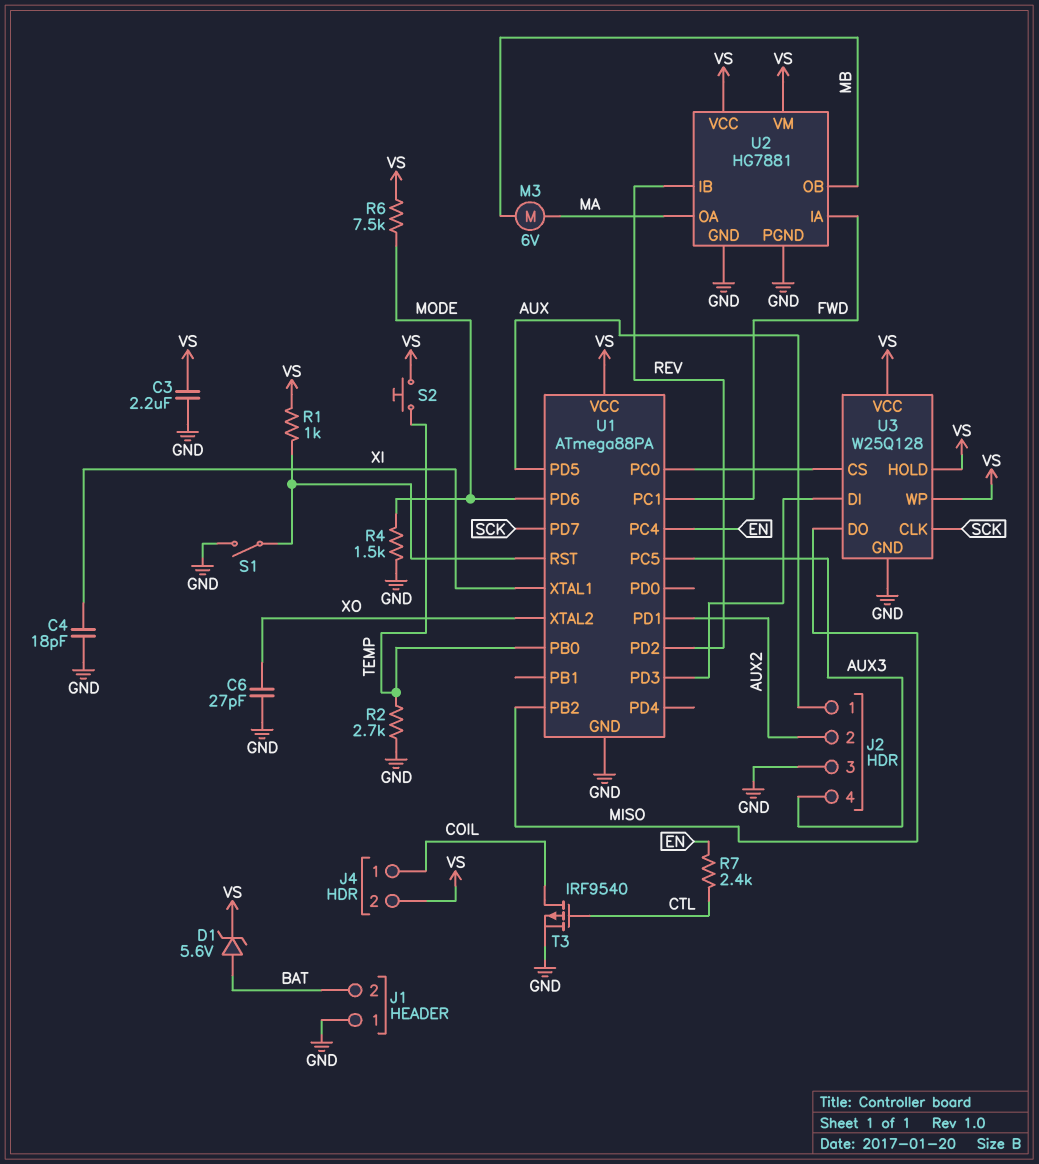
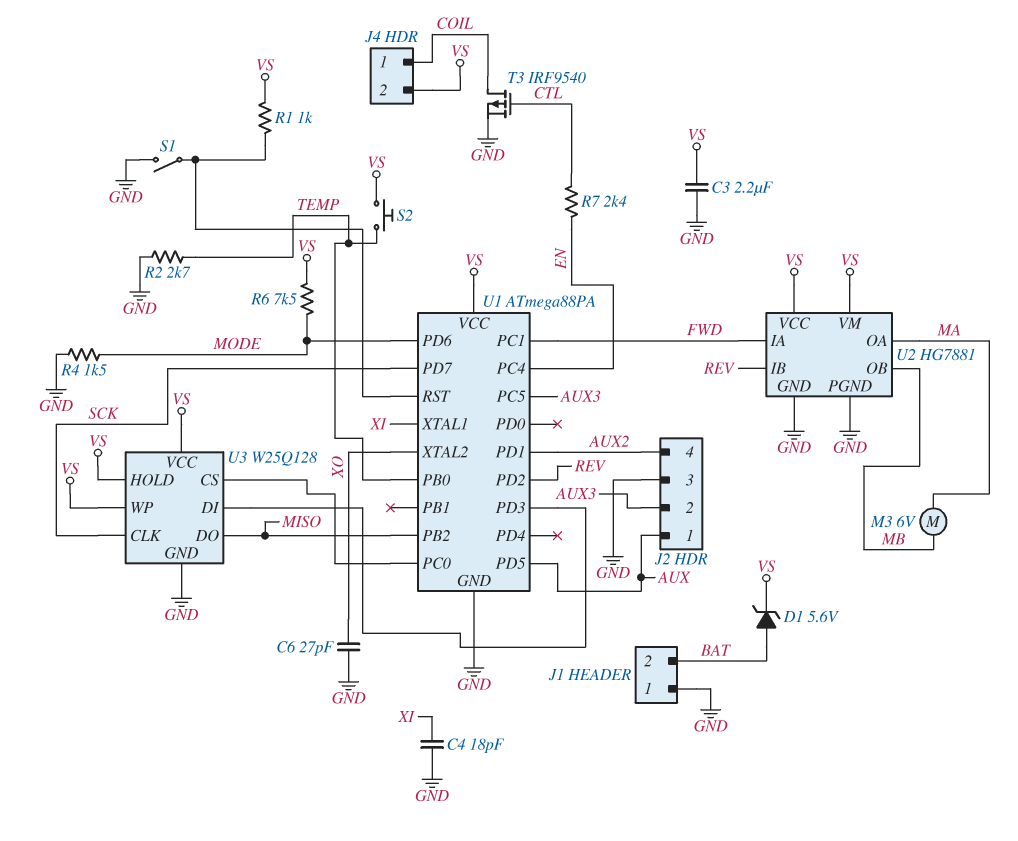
J2 pin 2: AUX2 -> AUX3
J2 pin 4: AUX3 -> AUX2

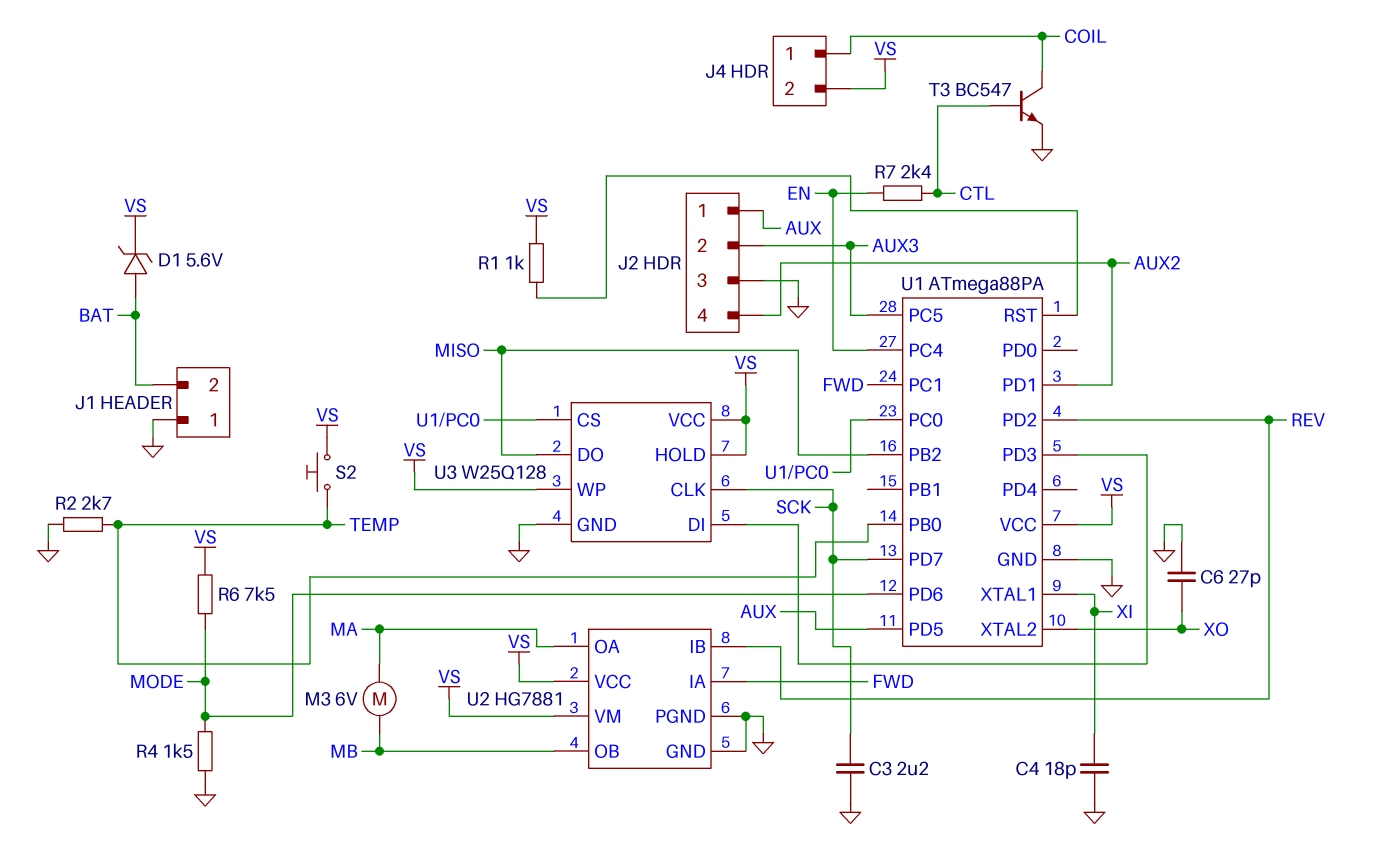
C3: 2.2uF (GND, VS) -> 2.2uF (GND, SCK)
S1: switch (GND, U1/RST) -> none
T3: PMOS IRF9540 (G CTL, D COIL, S GND) -> NPN BC547 (B CTL, C COIL, E GND)

